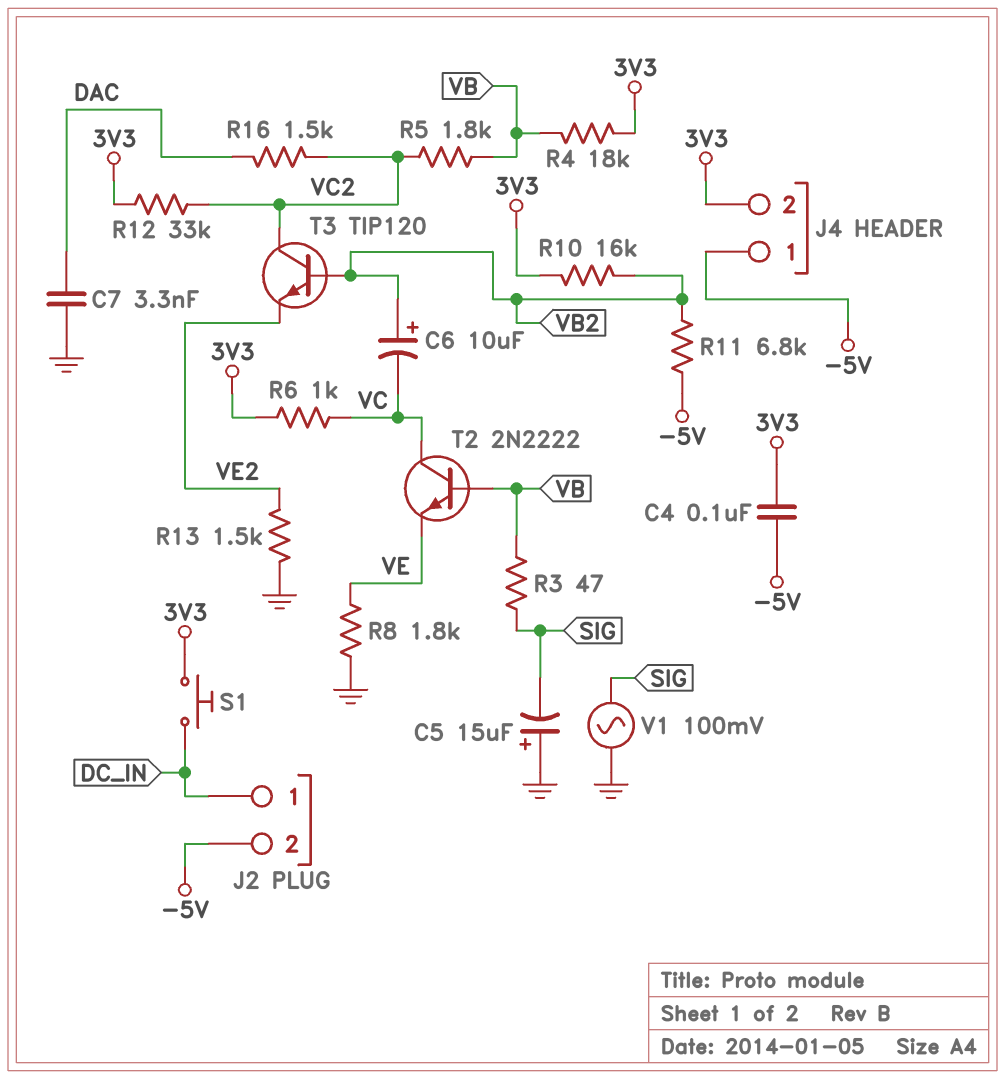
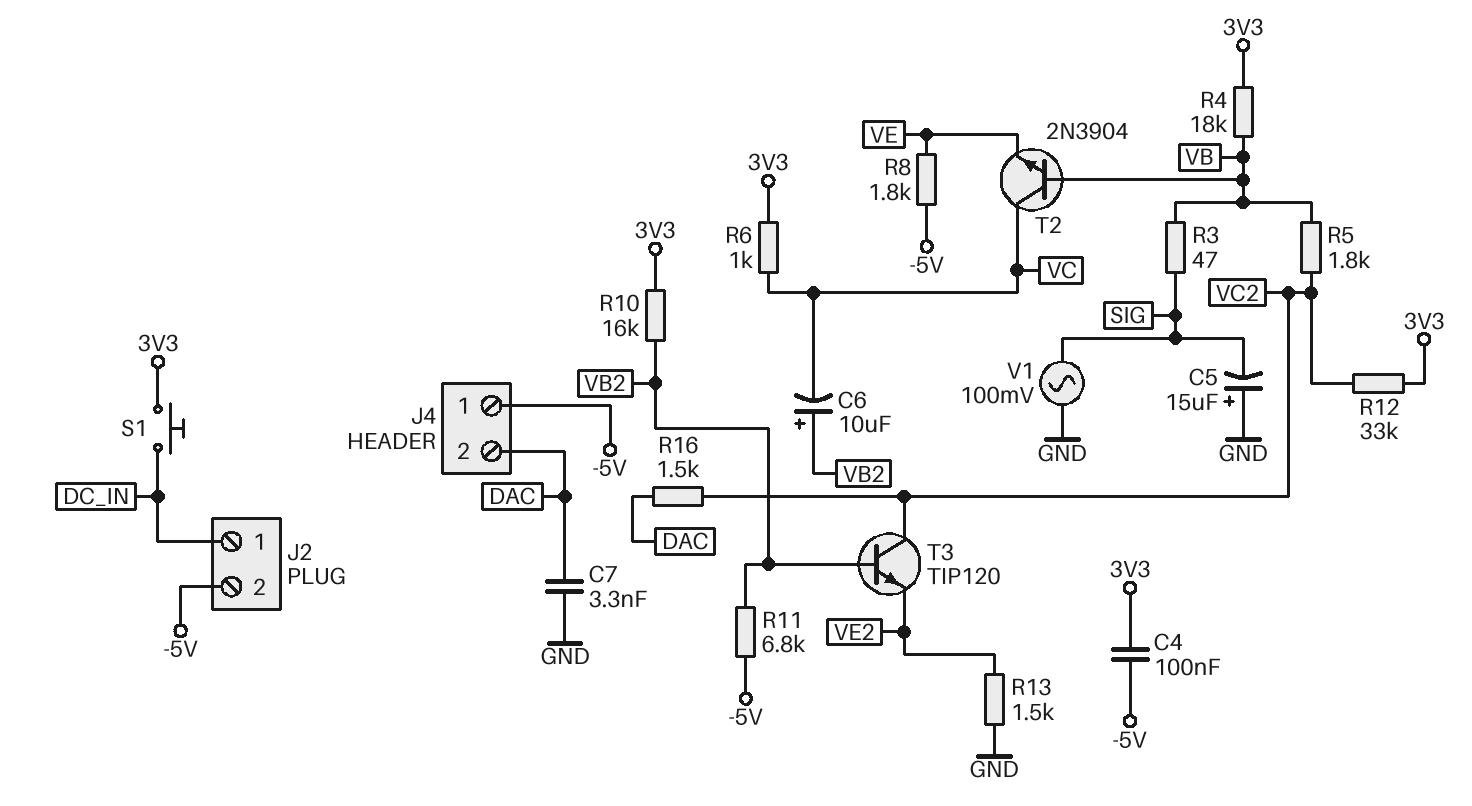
J4 pin 2: 3V3 -> DAC
R8: 1.8k (GND, VE) -> 1.8k (-5V, VE)
T2: NPN 2N2222 (B VB, C VC, E VE) -> NPN 2N3904 (B VB, C VC, E VE)

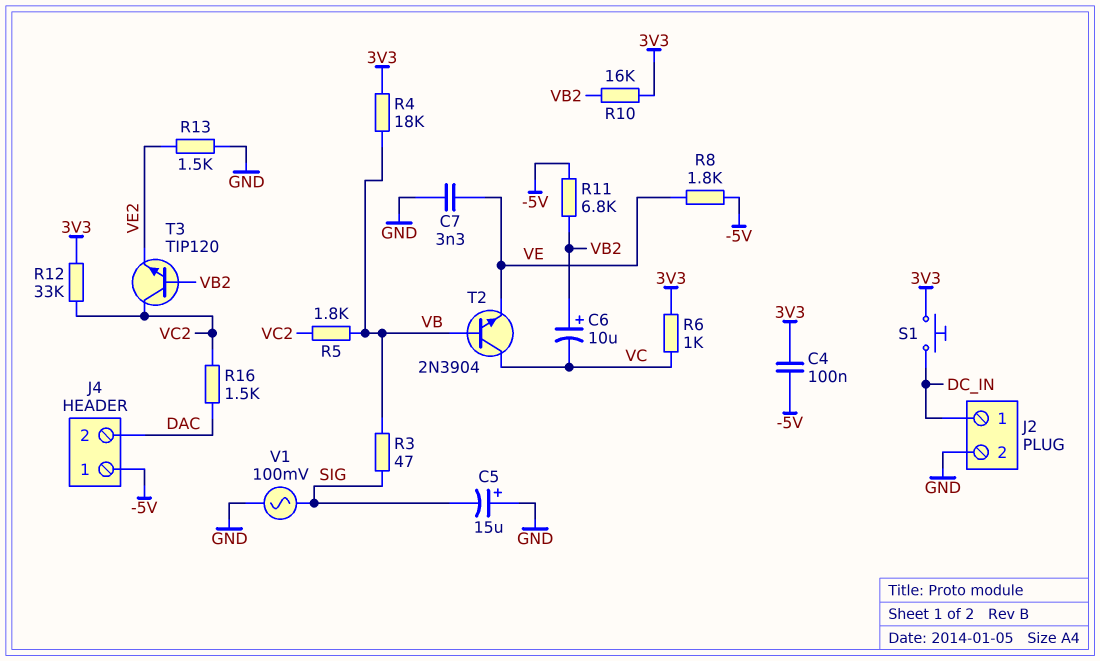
C7: 3.3nF (DAC, GND) -> 3.3nF (GND, VE)
J2 pin 2: -5V -> GND

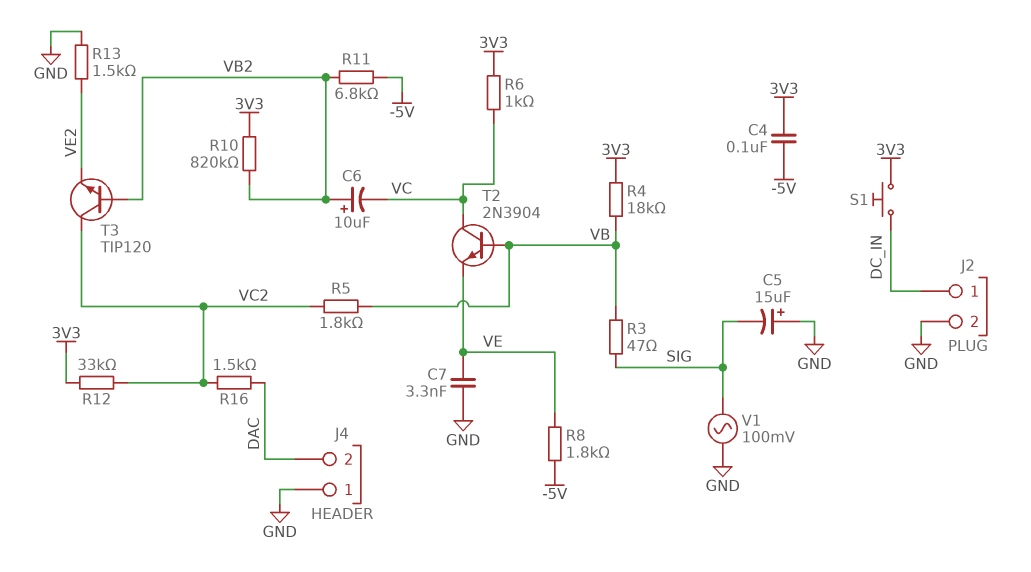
J4 pin 1: -5V -> GND
R10: 16k (3V3, VB2) -> 820k (3V3, VB2)

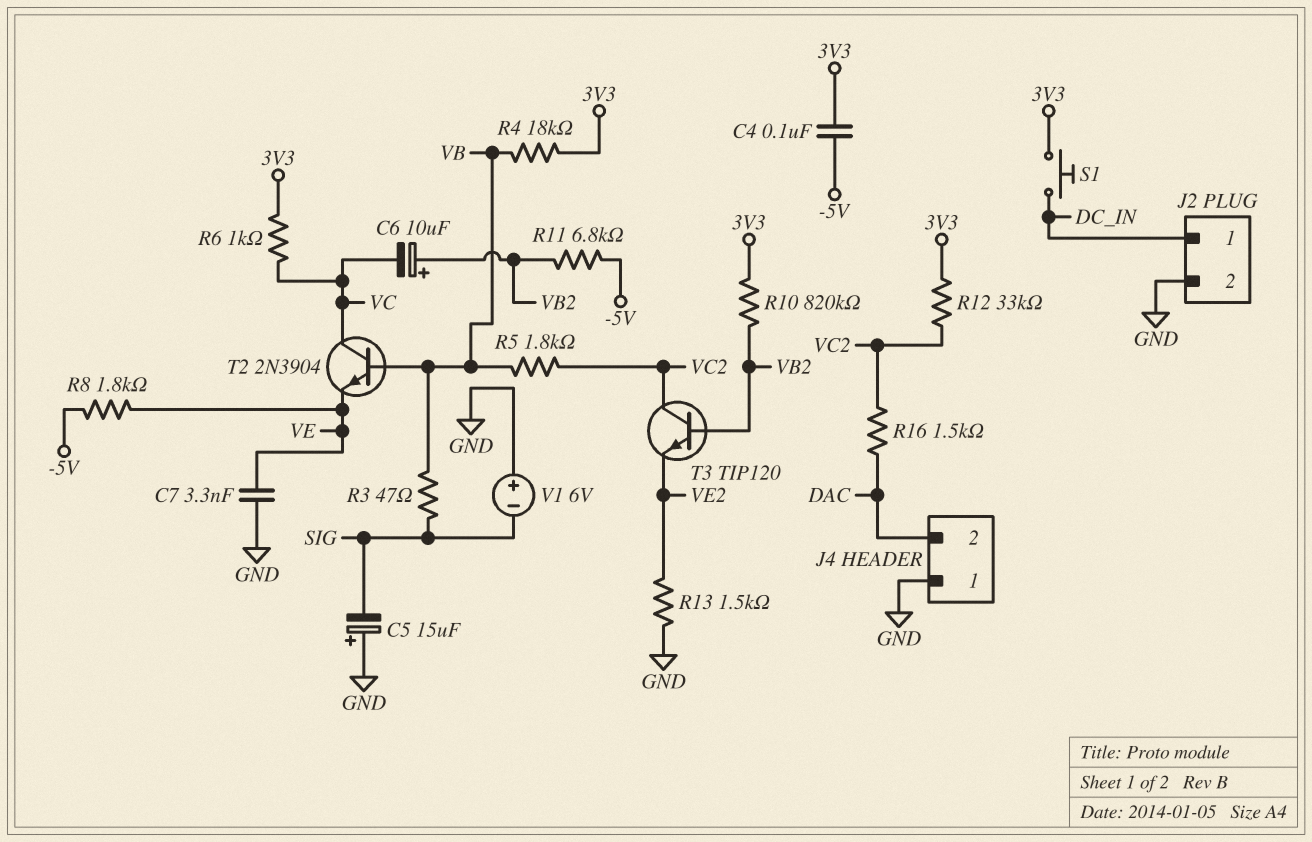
V1: AC 100mV (GND, SIG) -> 6V (plus GND, minus SIG)

